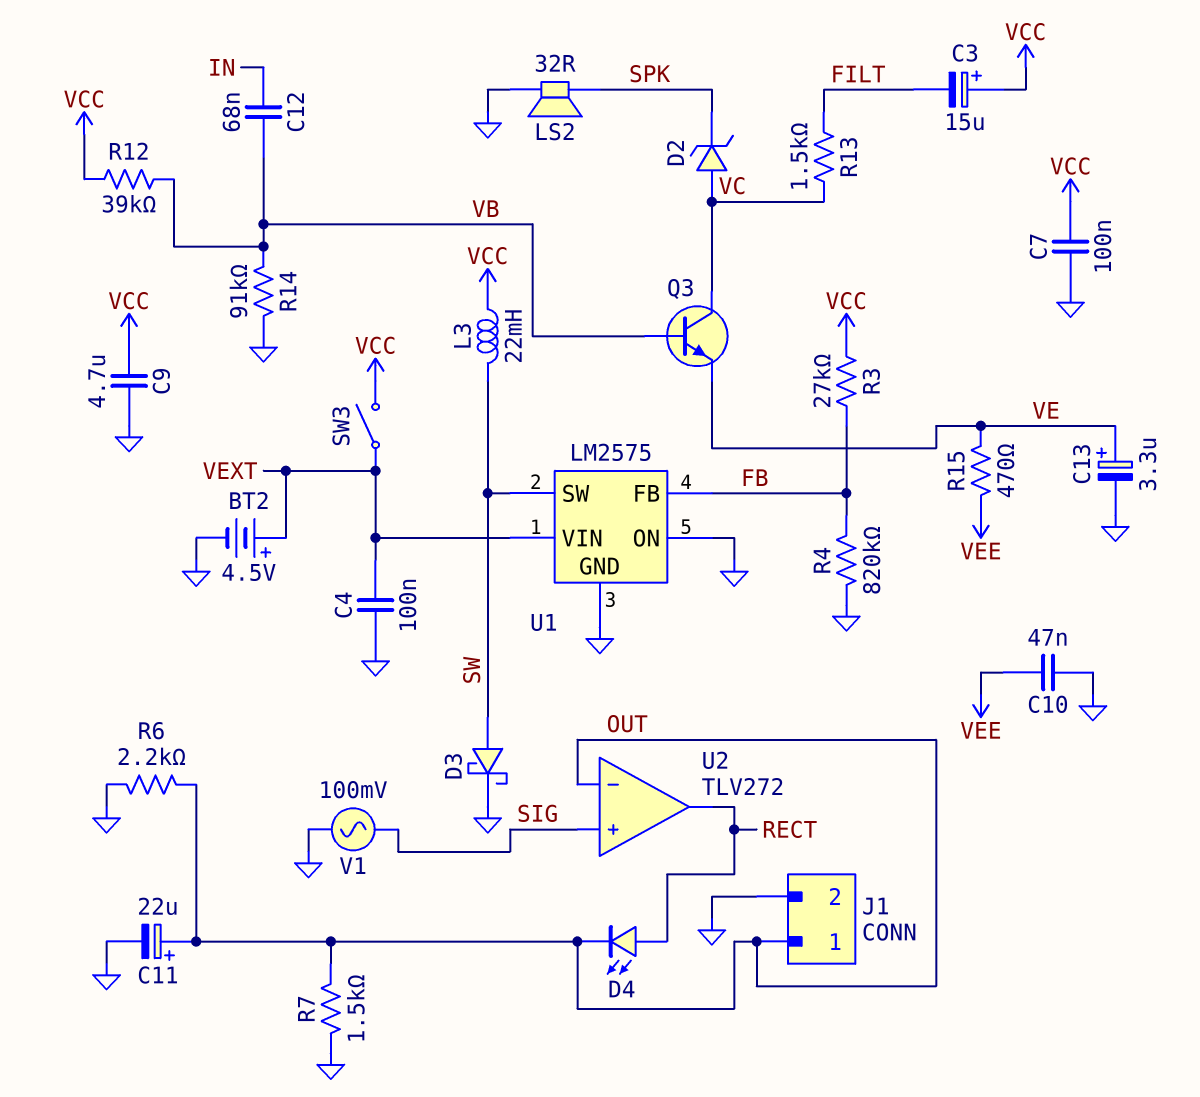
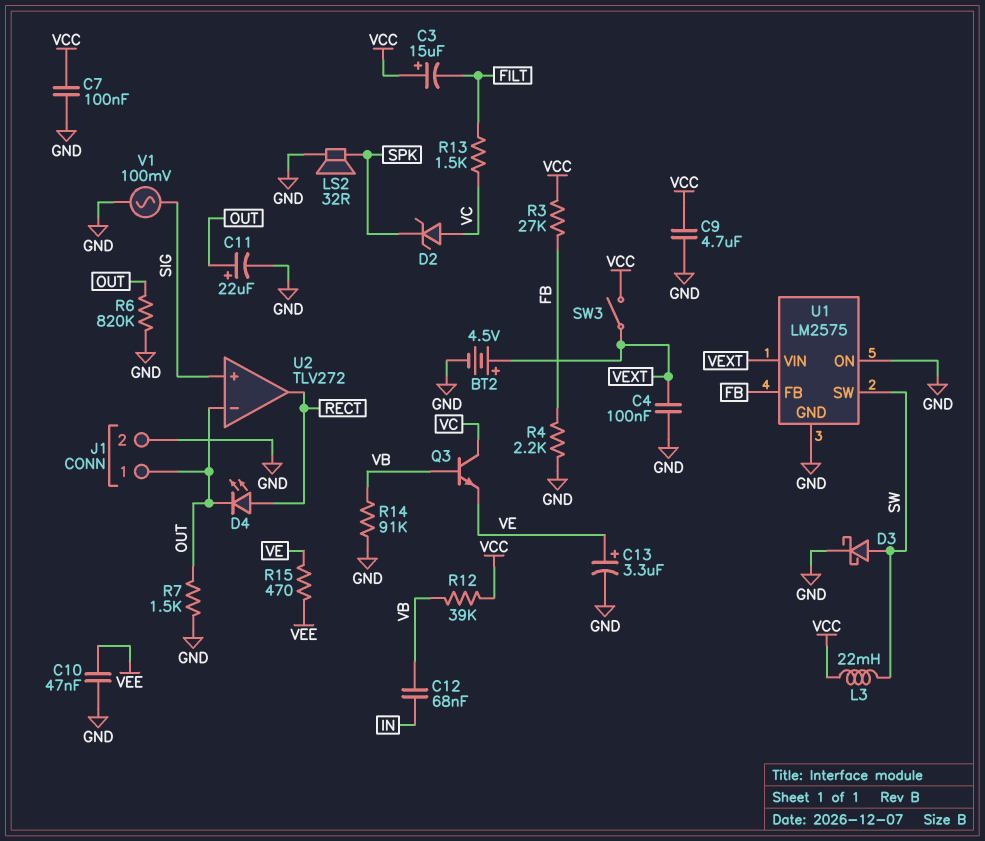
R4: 820k (FB, GND) -> 2.2k (FB, GND)
R6: 2.2k (GND, OUT) -> 820k (GND, OUT)

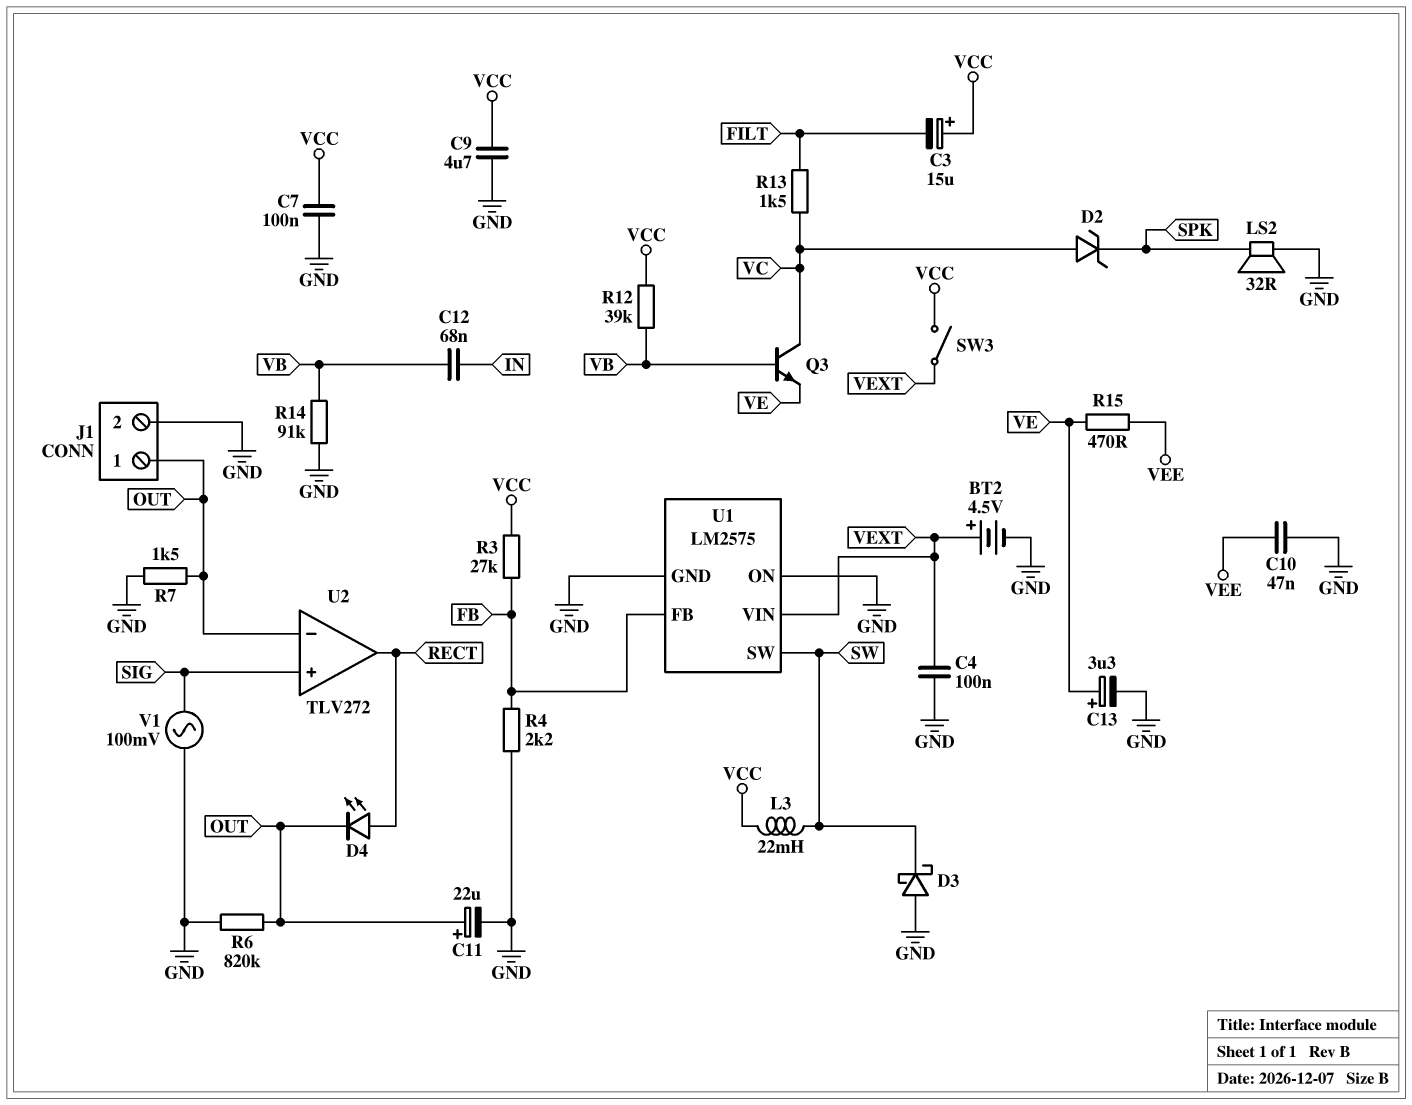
D3: schottky (A SW, K GND) -> schottky (A GND, K SW)

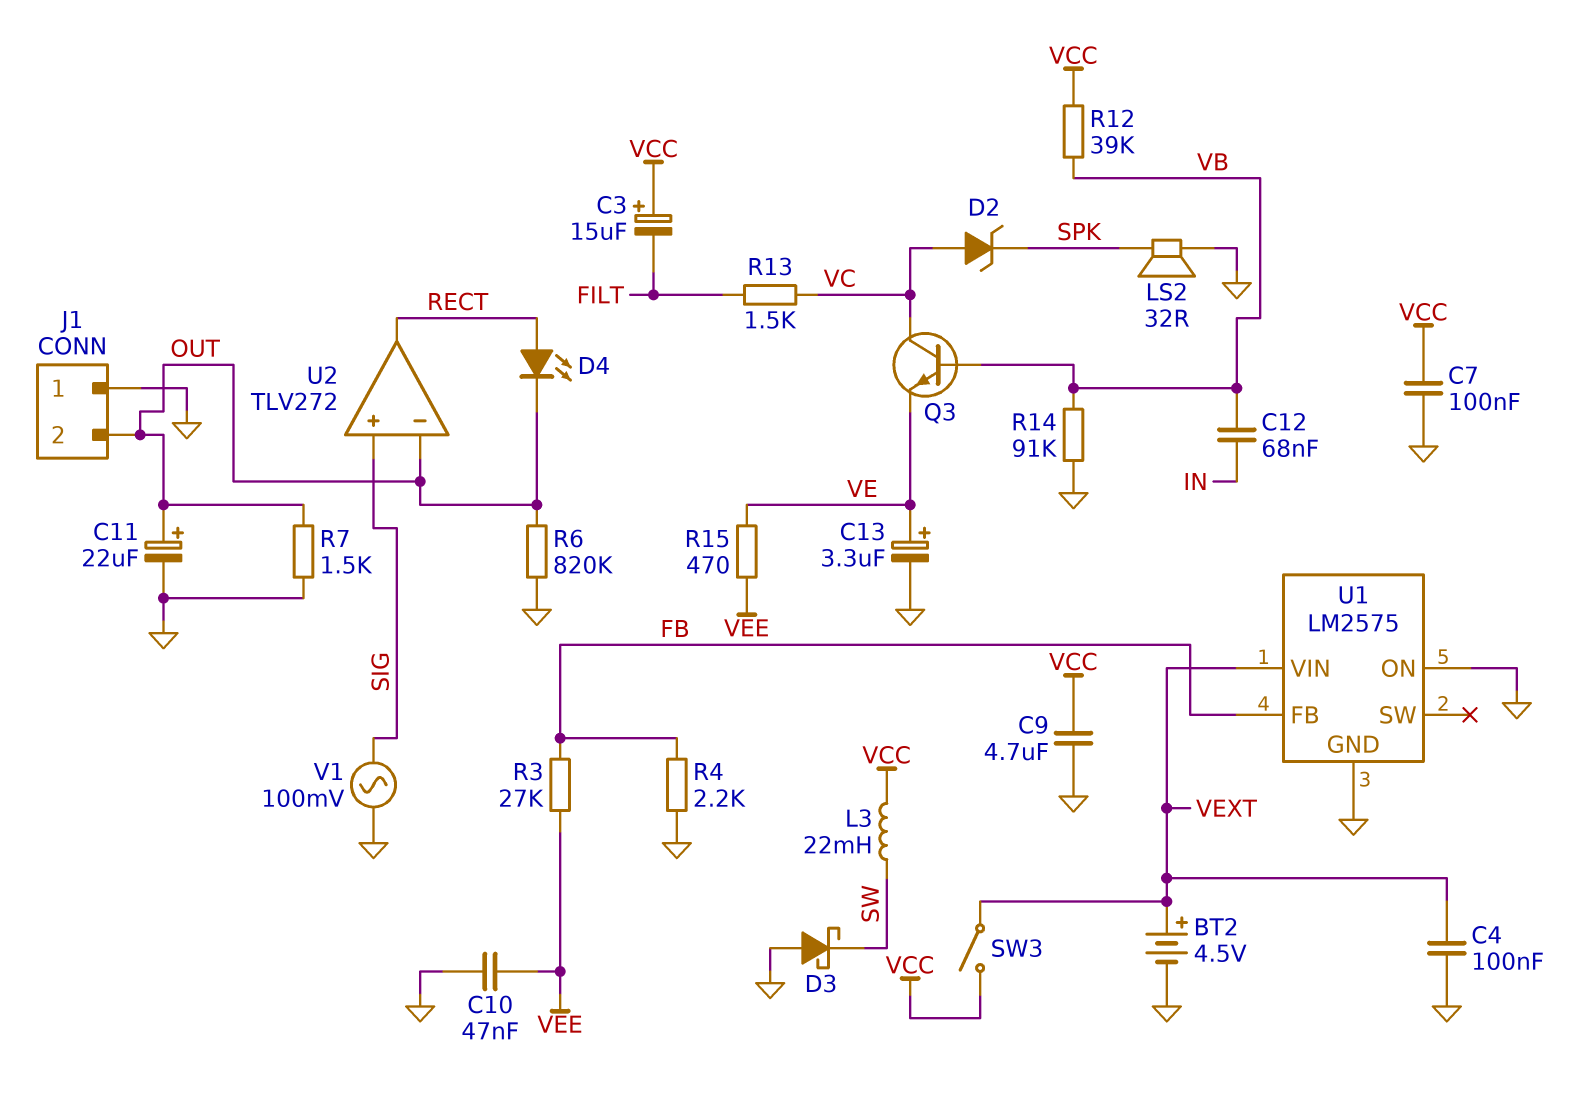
J1 pin 1: OUT -> GND
J1 pin 2: GND -> OUT
R3: 27k (FB, VCC) -> 27k (FB, VEE)
U1 pin SW: SW -> none

